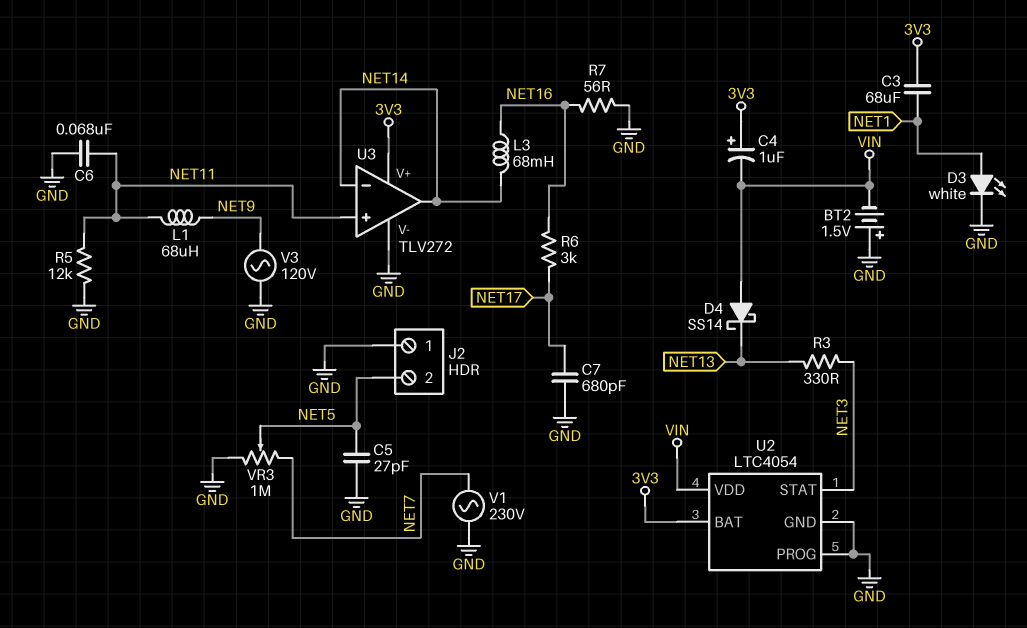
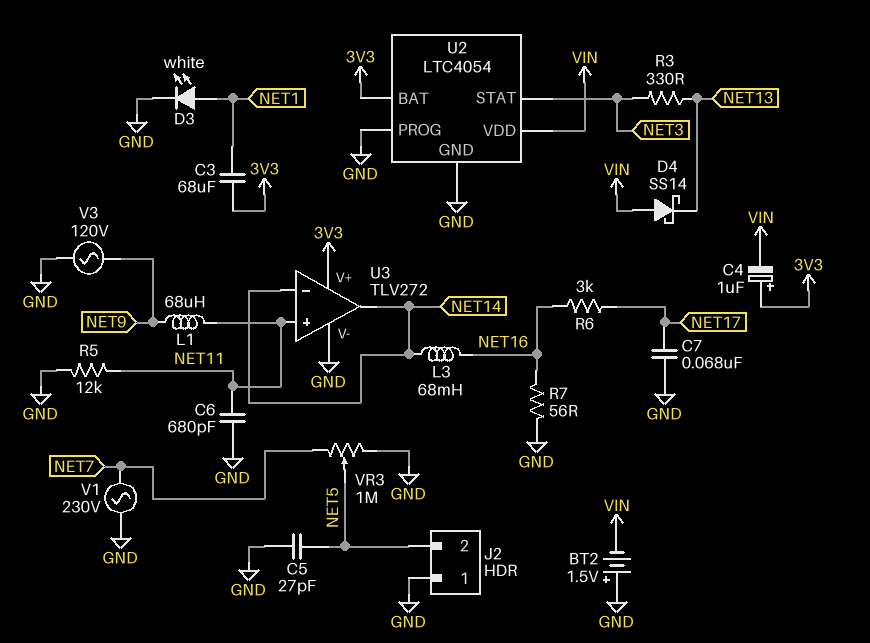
C6: 68nF (GND, NET11) -> 680pF (GND, NET11)
C7: 680pF (GND, NET17) -> 68nF (GND, NET17)

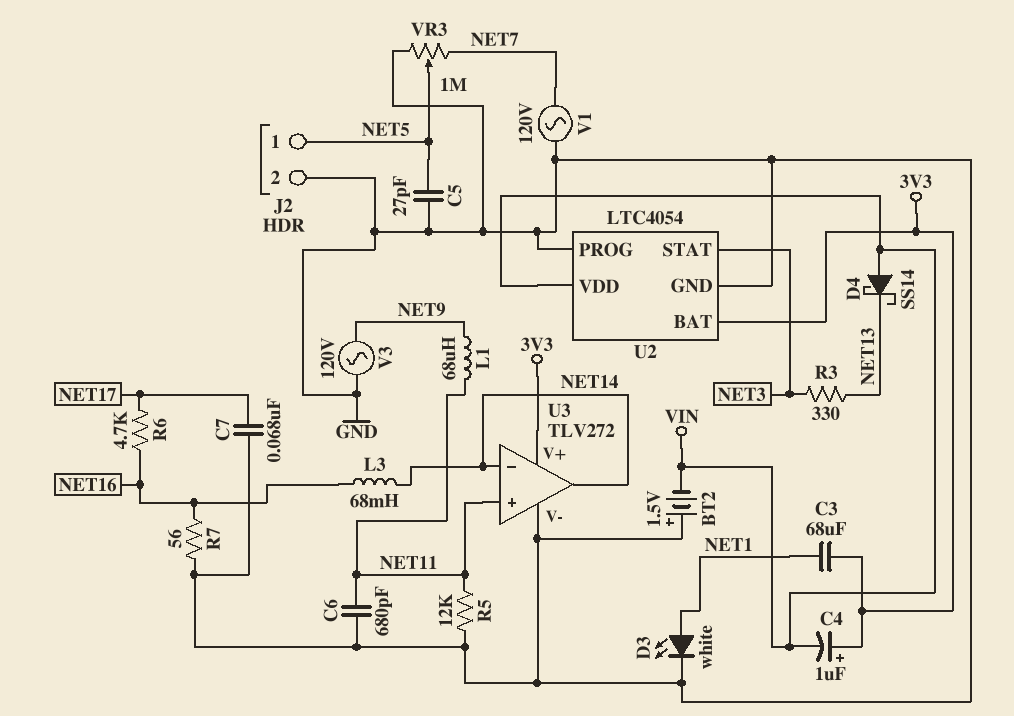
J2 pin 1: GND -> NET5
J2 pin 2: NET5 -> GND
R6: 3k (NET16, NET17) -> 4.7k (NET16, NET17)
V1: AC 230V (GND, NET7) -> AC 120V (GND, NET7)

